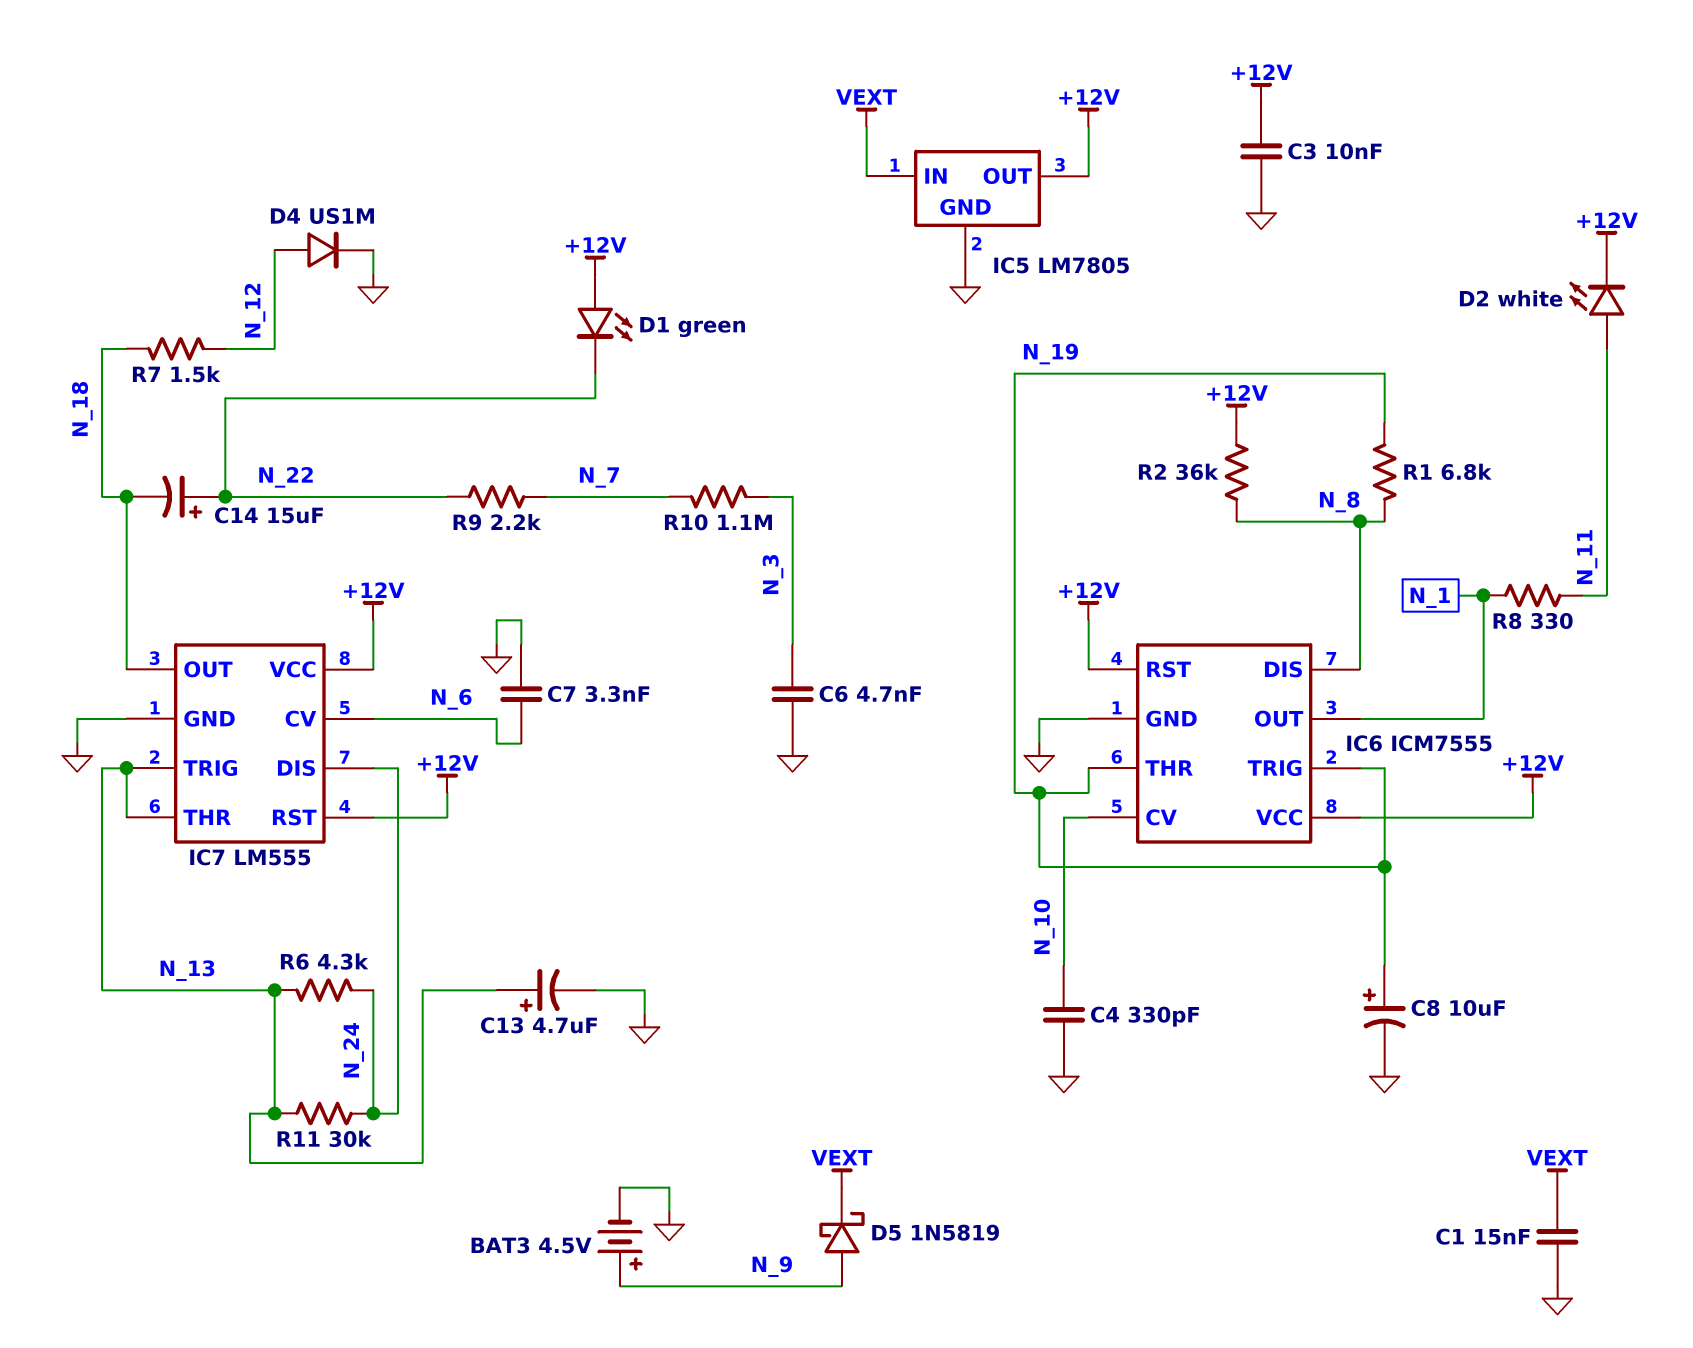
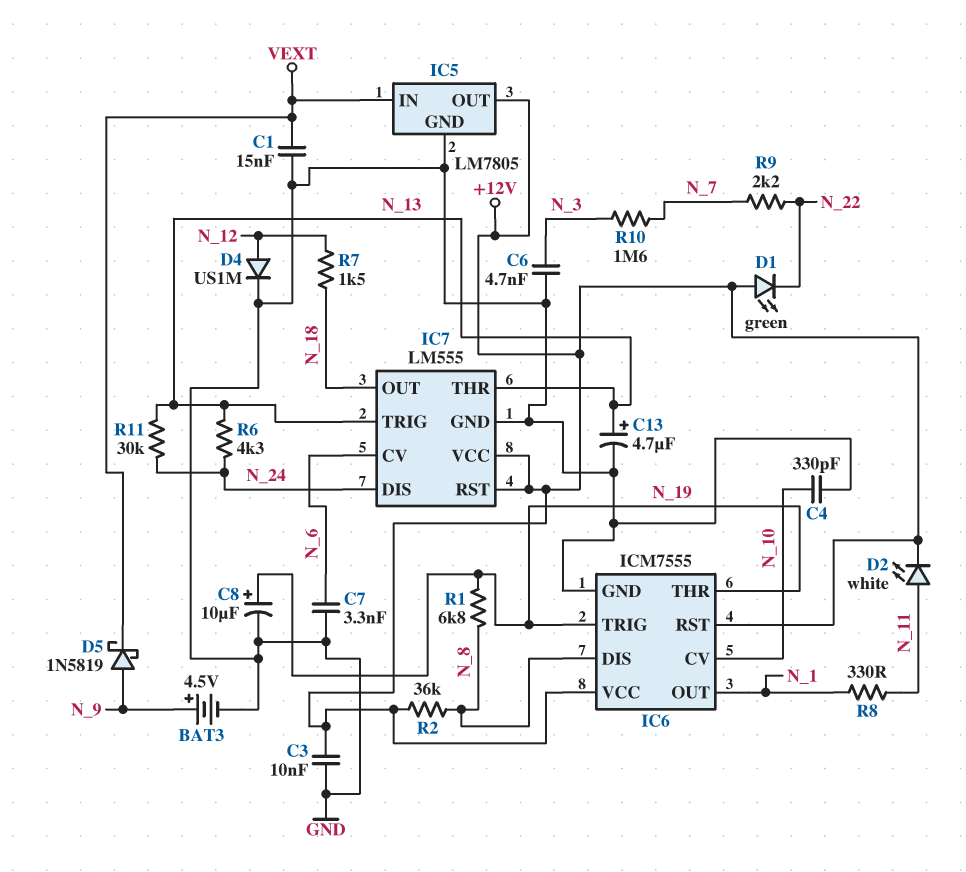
C14: 15uF (plus N_22, minus N_18) -> none
R10: 1.1M (N_3, N_7) -> 1.6M (N_3, N_7)

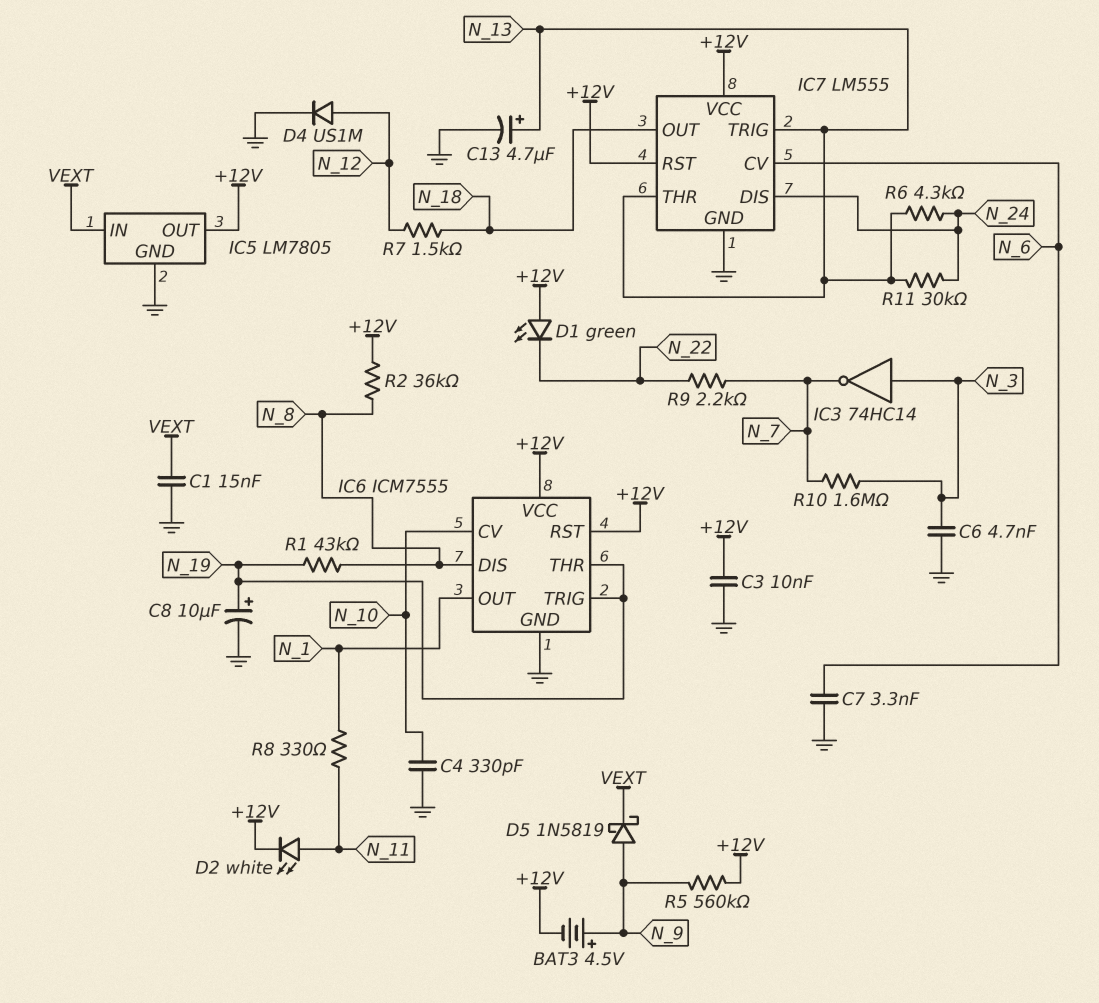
BAT3: 4.5V (plus N_9, minus GND) -> 4.5V (plus N_9, minus +12V)
IC3: none -> NOT 74HC14 (in N_3, out N_7)
R1: 6.8k (N_8, N_19) -> 43k (N_8, N_19)
R5: none -> 560k (+12V, N_9)

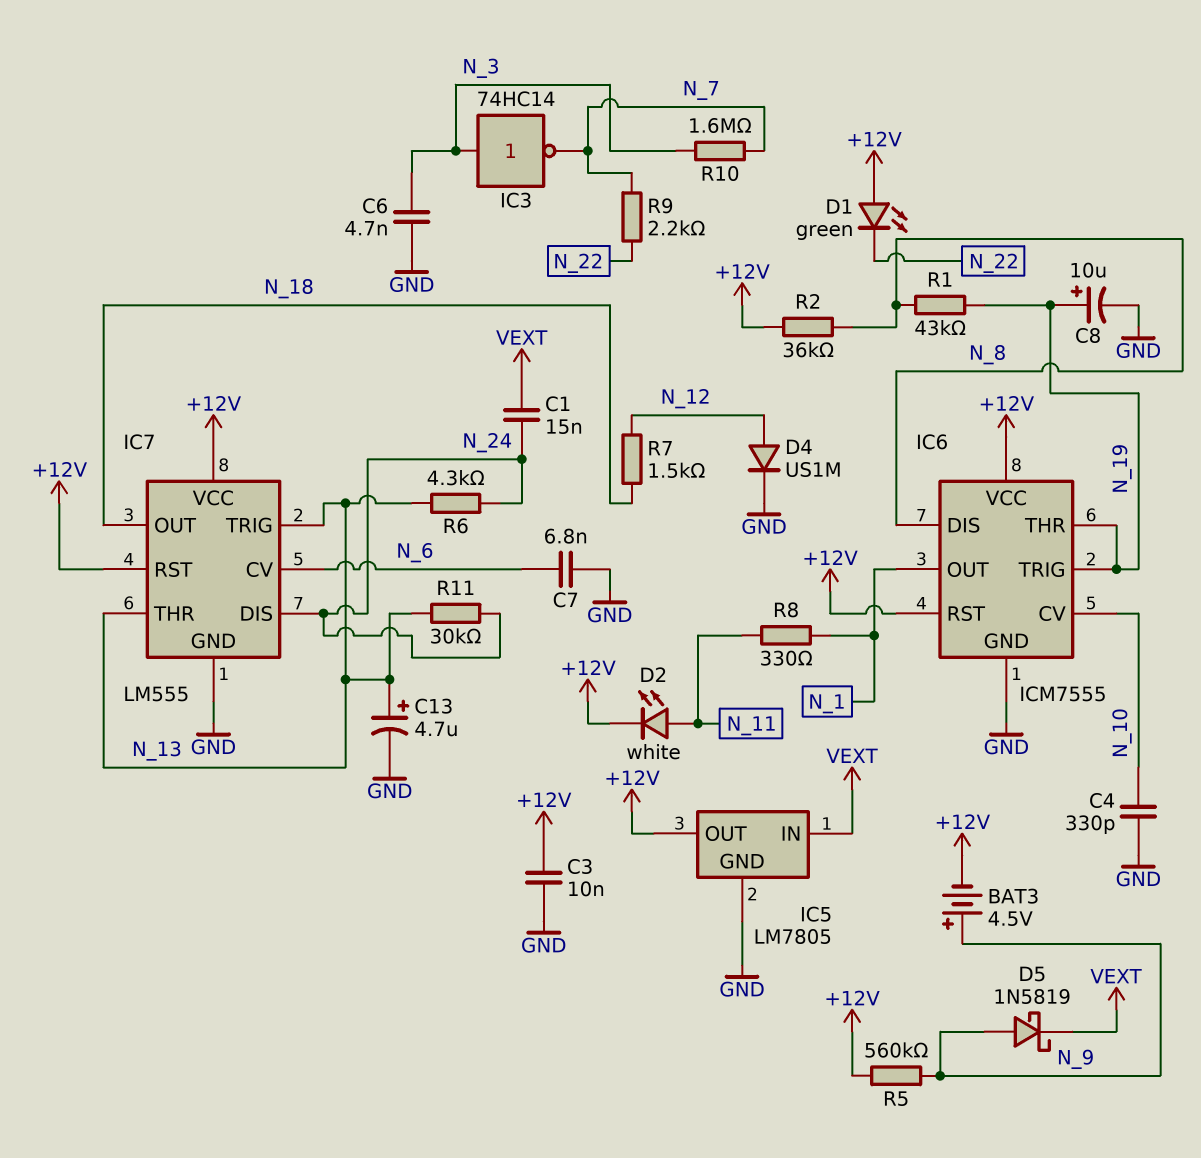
C1: 15nF (GND, VEXT) -> 15nF (N_24, VEXT)
C7: 3.3nF (GND, N_6) -> 6.8nF (GND, N_6)

